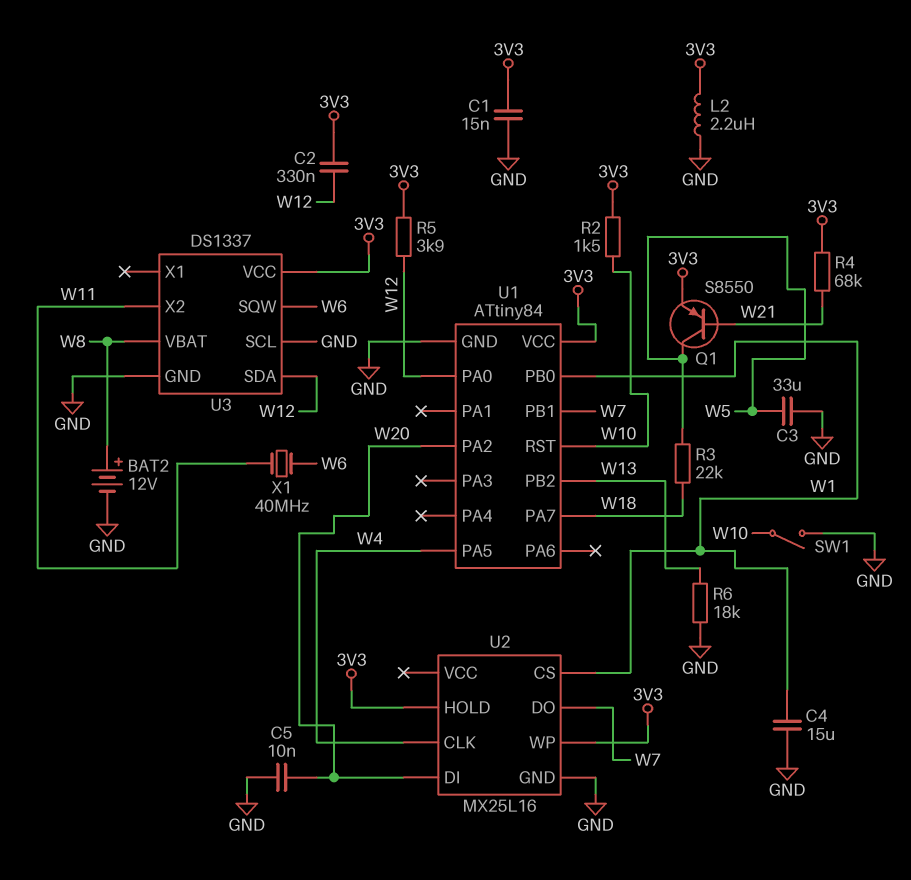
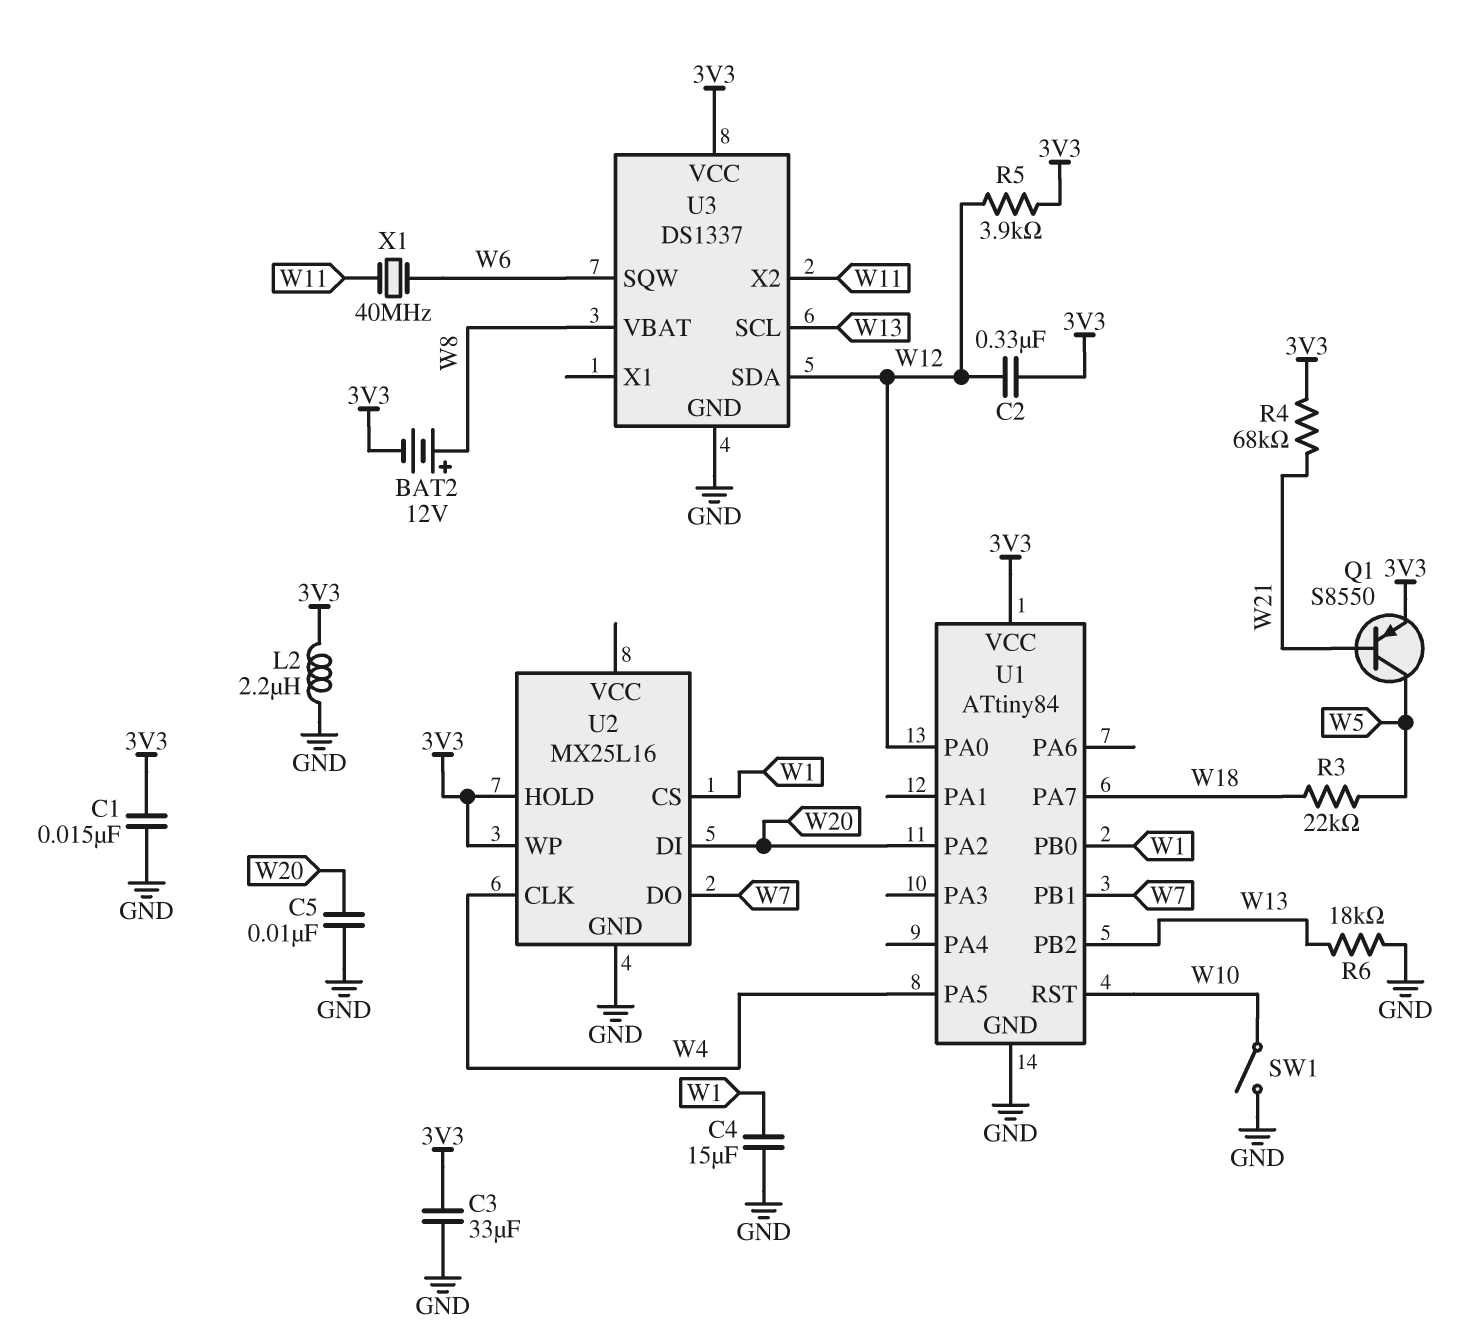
BAT2: 12V (plus W8, minus GND) -> 12V (plus W8, minus 3V3)
C3: 33uF (GND, W5) -> 33uF (3V3, GND)
R2: 1.5k (3V3, W10) -> none
U3 pin SCL: GND -> W13

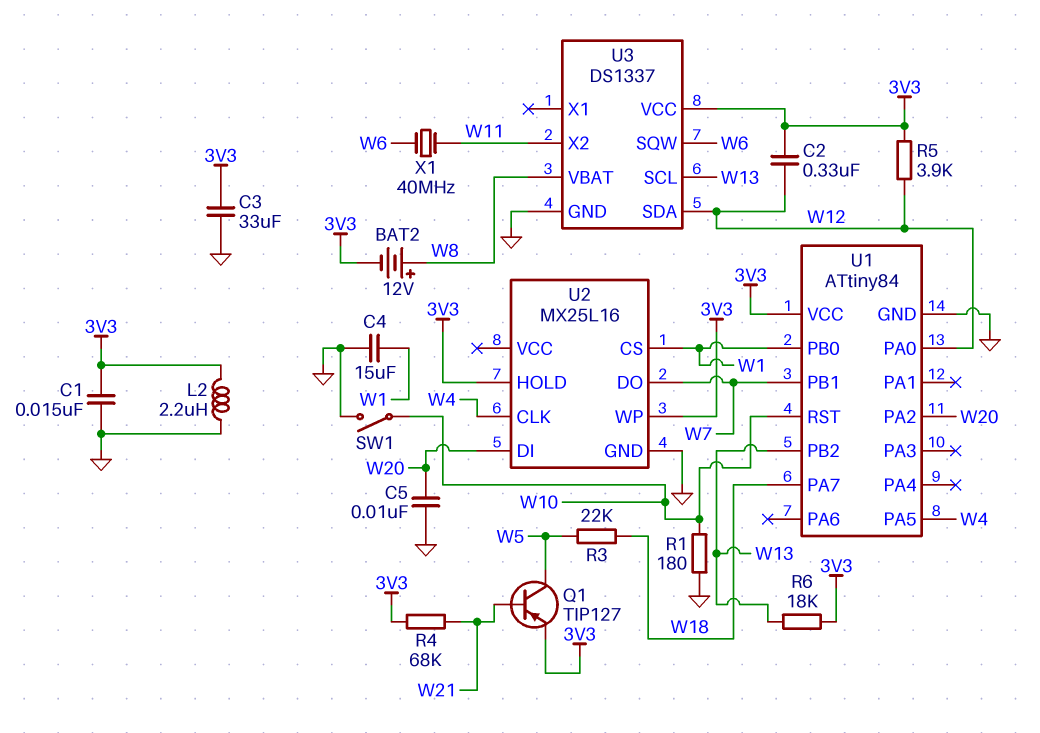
Q1: PNP S8550 (B W21, C W5, E 3V3) -> PNP TIP127 (B W21, C W5, E 3V3)
R1: none -> 180 (GND, W10)
R6: 18k (GND, W13) -> 18k (3V3, W13)

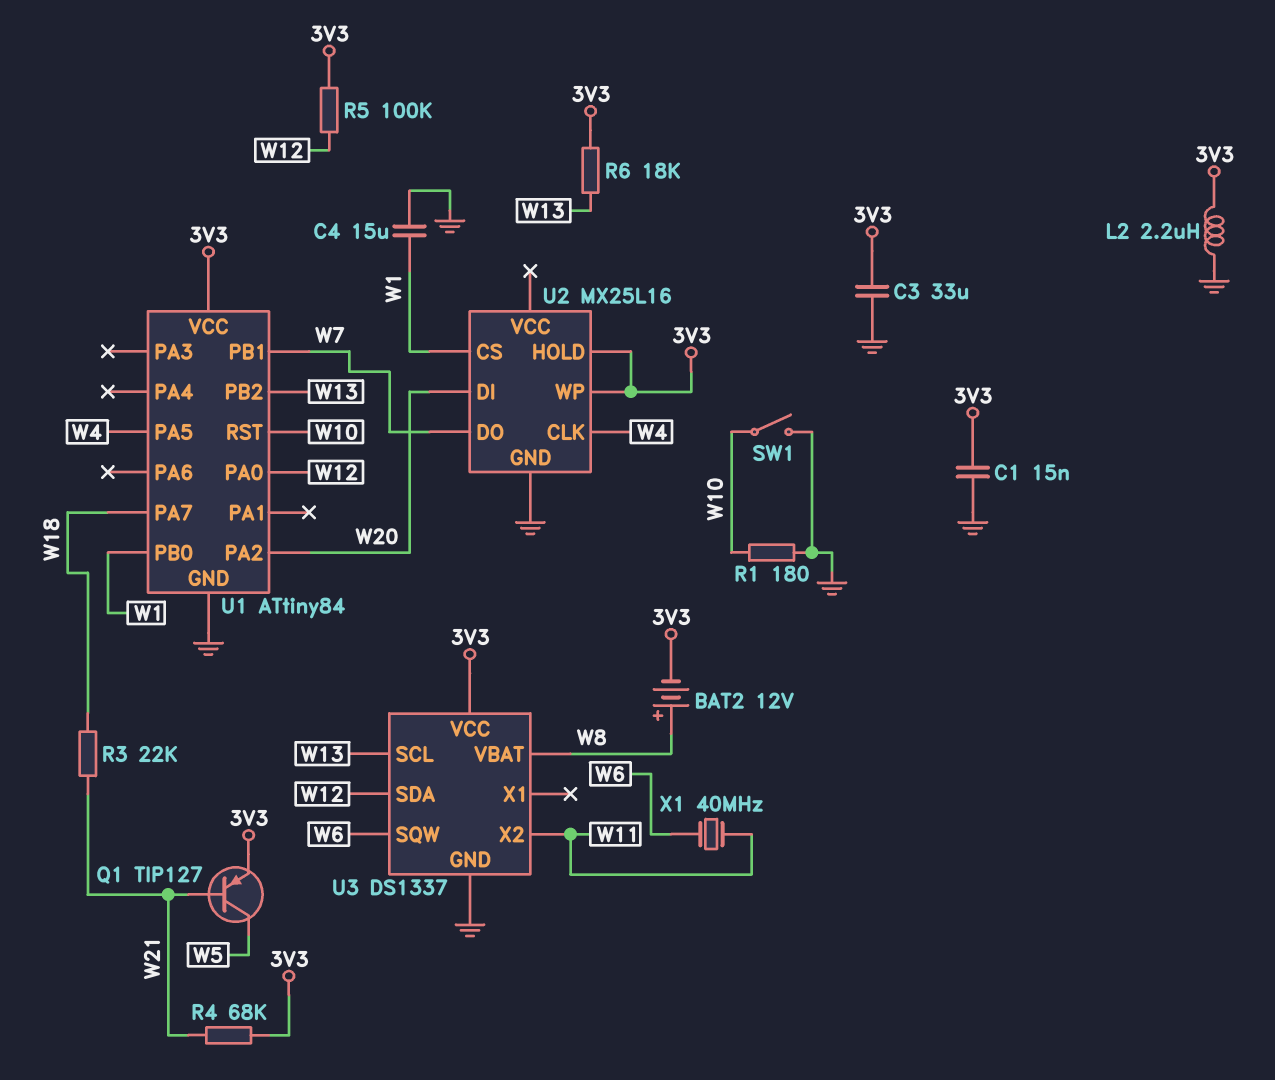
C2: 330nF (3V3, W12) -> none
C5: 10nF (GND, W20) -> none
R3: 22k (W5, W18) -> 22k (W18, W21)
R5: 3.9k (3V3, W12) -> 100k (3V3, W12)

